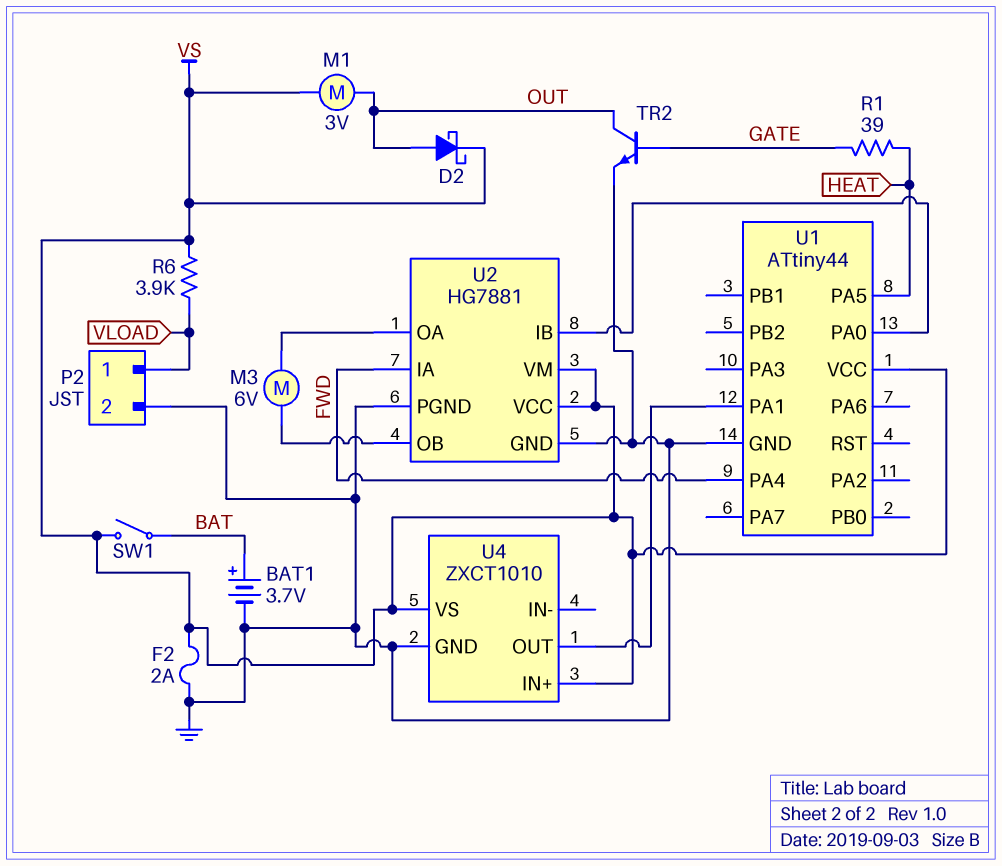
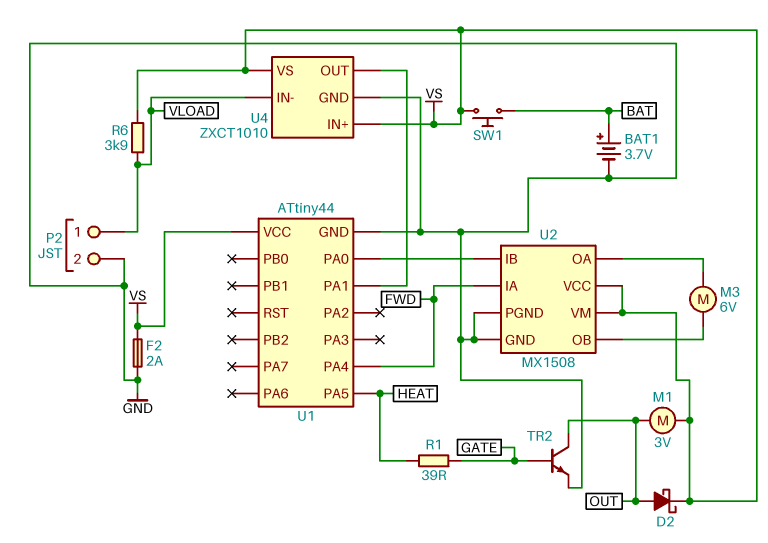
SW1: switch (BAT, VS) -> button (BAT, VS)
U2: HG7881 -> MX1508
U4 pin IN-: none -> VLOAD

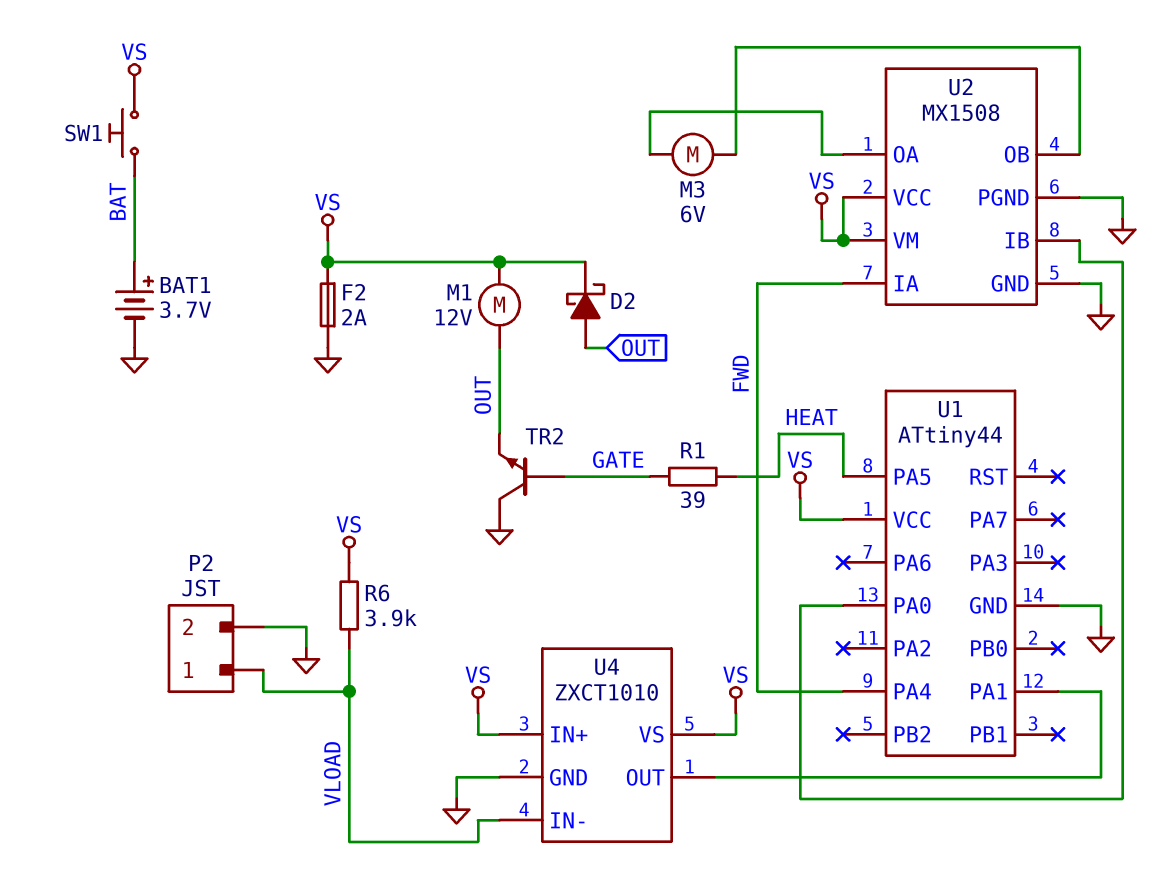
M1: motor 3V (OUT, VS) -> motor 12V (OUT, VS)
TR2: NPN (B GATE, C OUT, E GND) -> NPN (B GATE, C GND, E OUT)

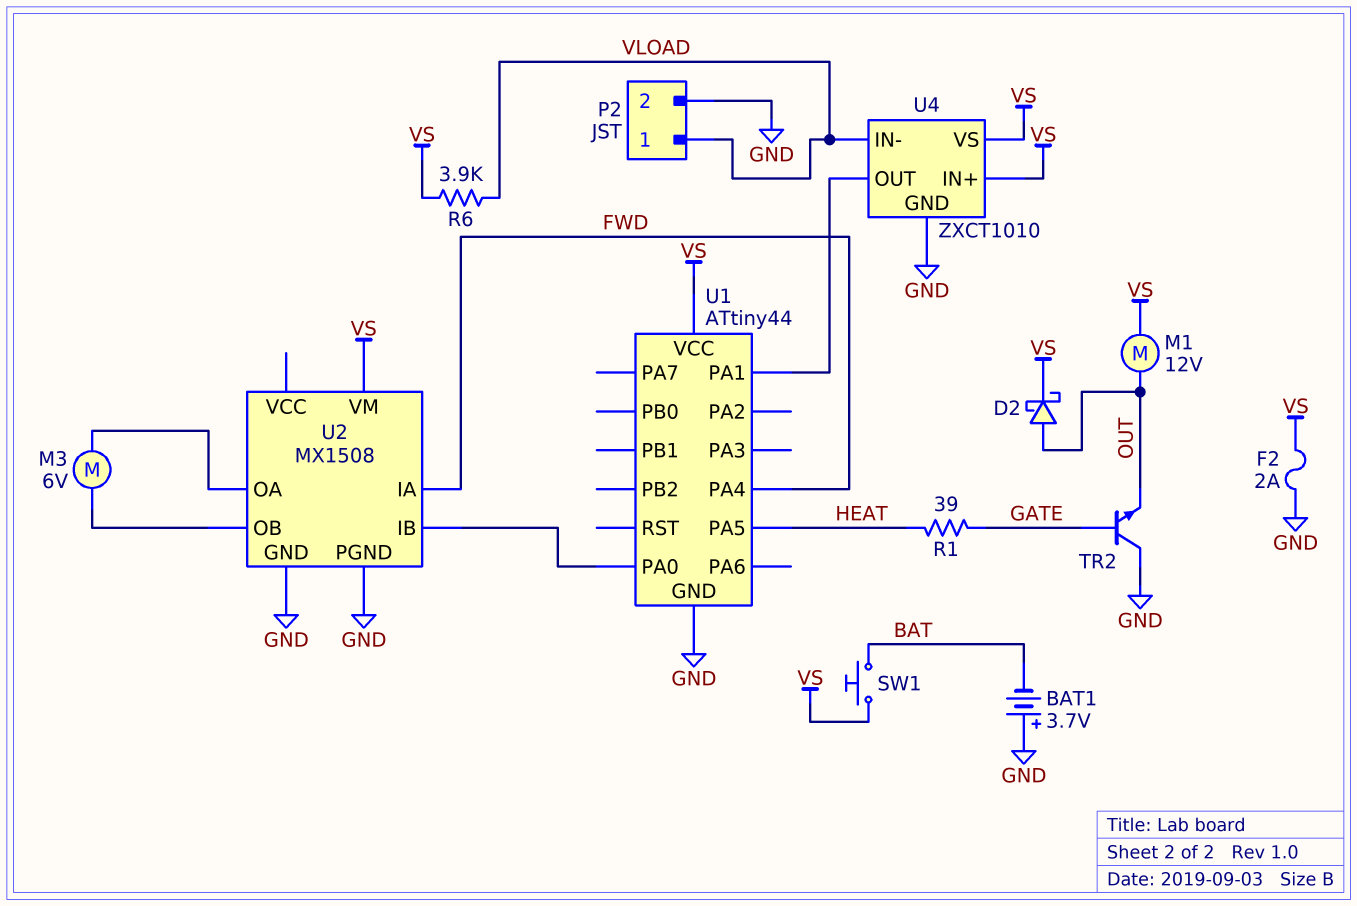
BAT1: 3.7V (plus BAT, minus GND) -> 3.7V (plus GND, minus BAT)
U2 pin VCC: VS -> none

